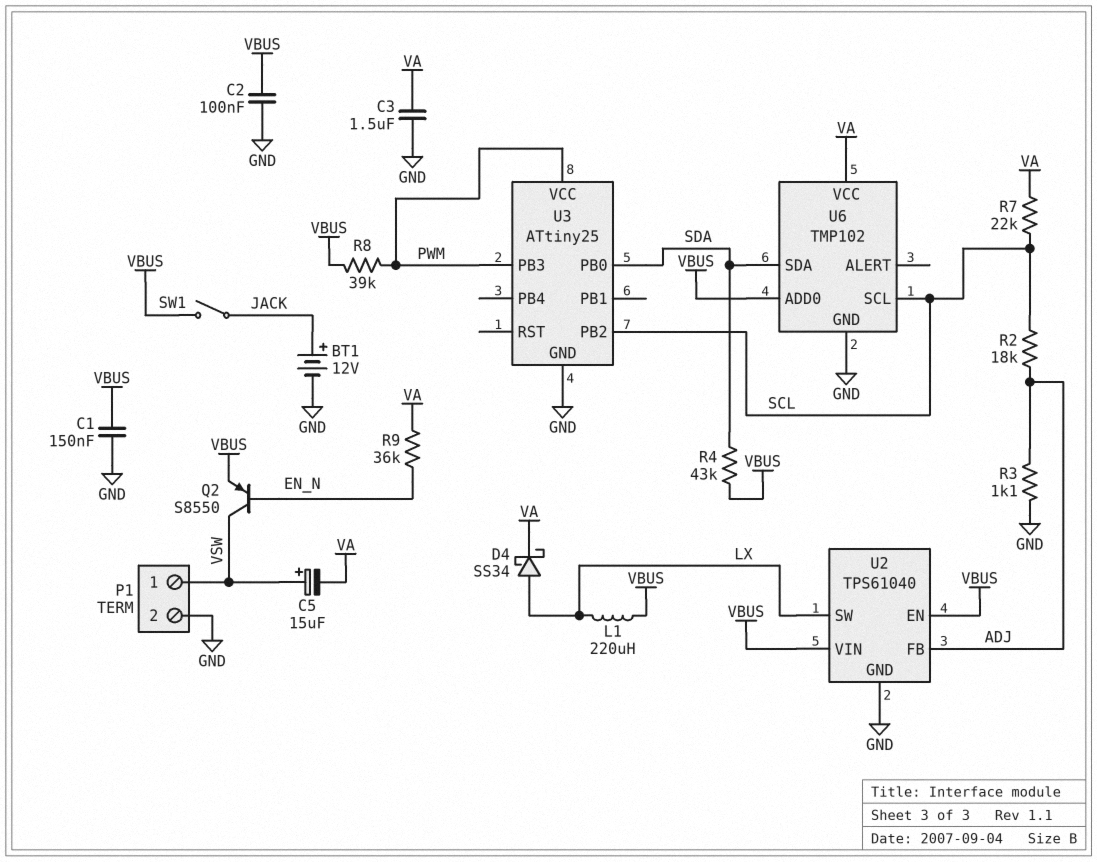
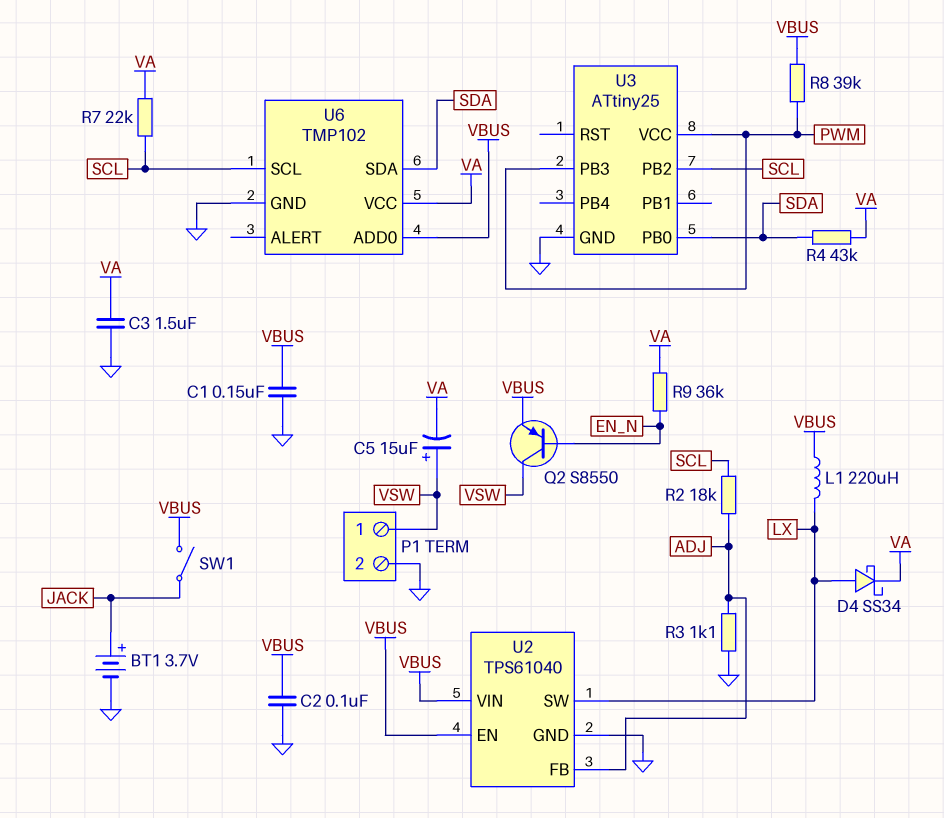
BT1: 12V (plus JACK, minus GND) -> 3.7V (plus JACK, minus GND)
R4: 43k (SDA, VBUS) -> 43k (SDA, VA)

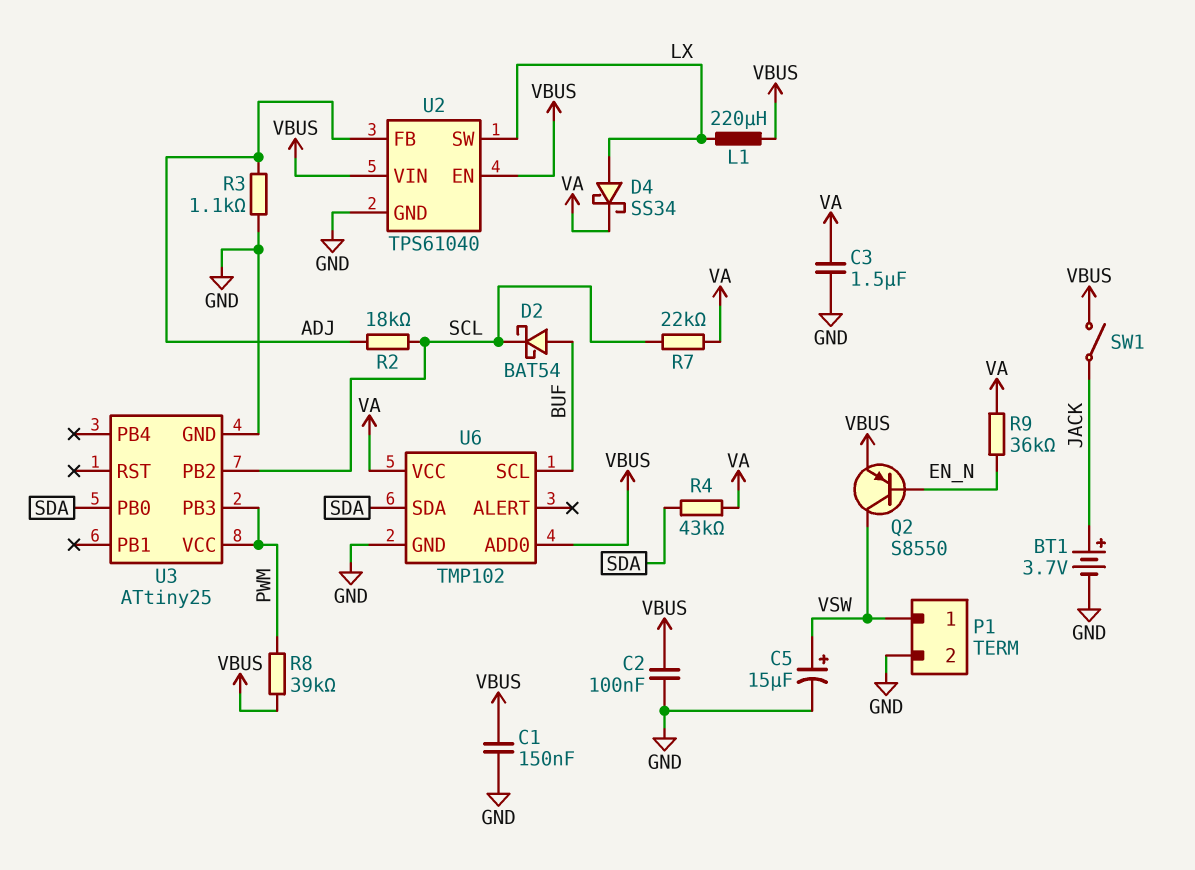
C5: 15uF (plus VSW, minus VA) -> 15uF (plus VSW, minus GND)
D2: none -> schottky BAT54 (A BUF, K SCL)
U6 pin SCL: SCL -> BUF

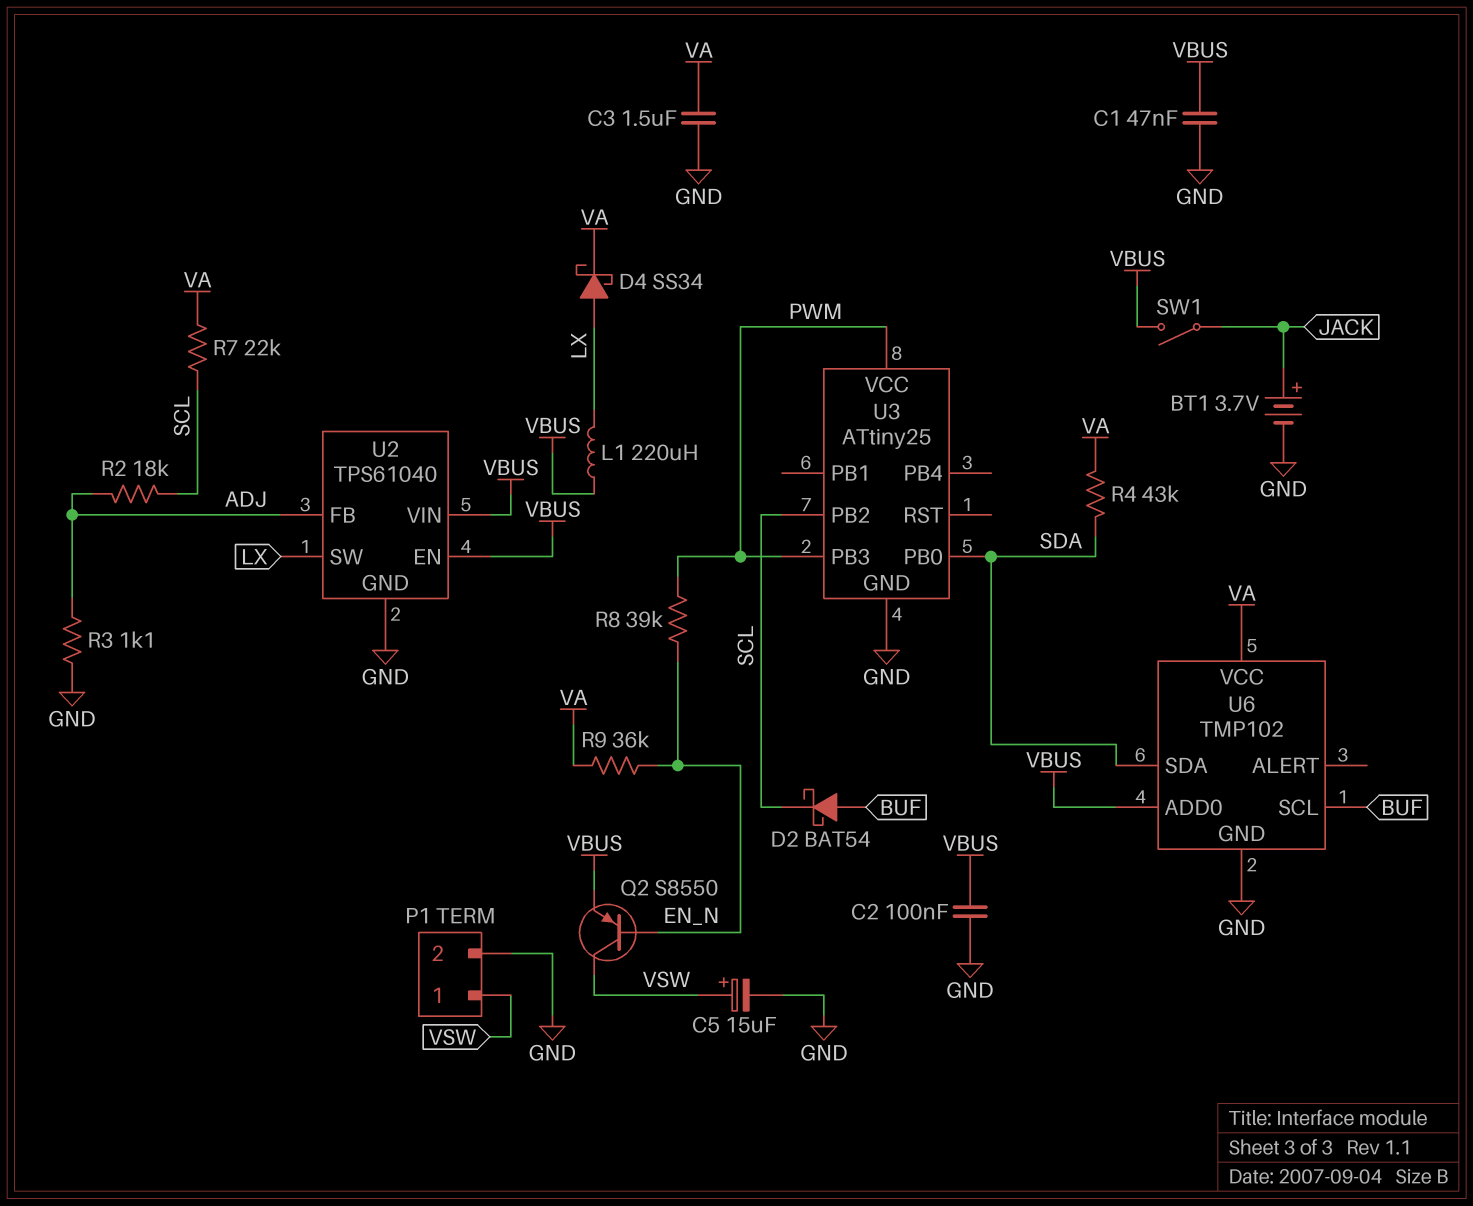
C1: 150nF (GND, VBUS) -> 47nF (GND, VBUS)
R8: 39k (PWM, VBUS) -> 39k (EN_N, PWM)

